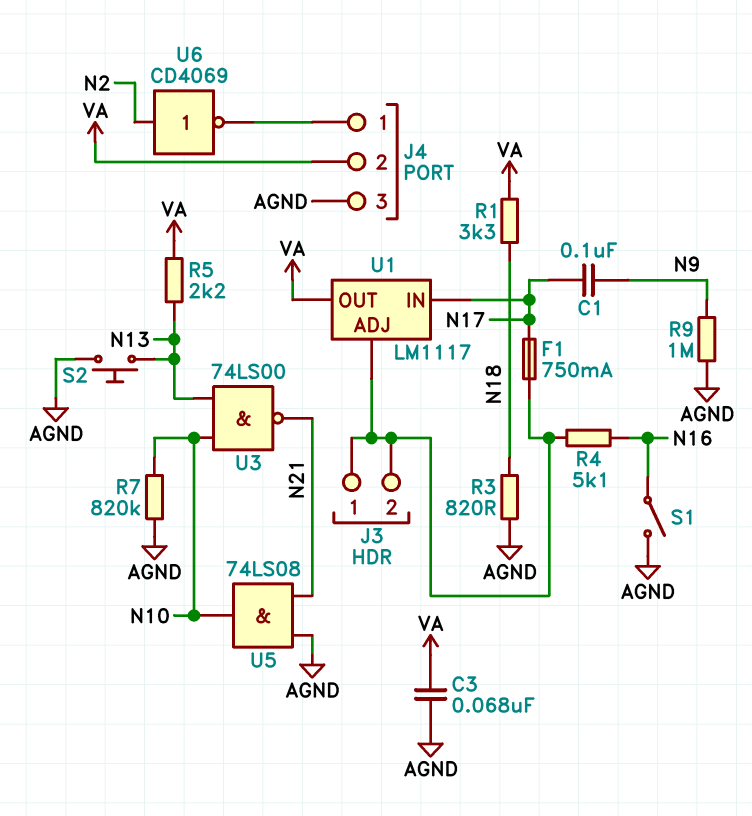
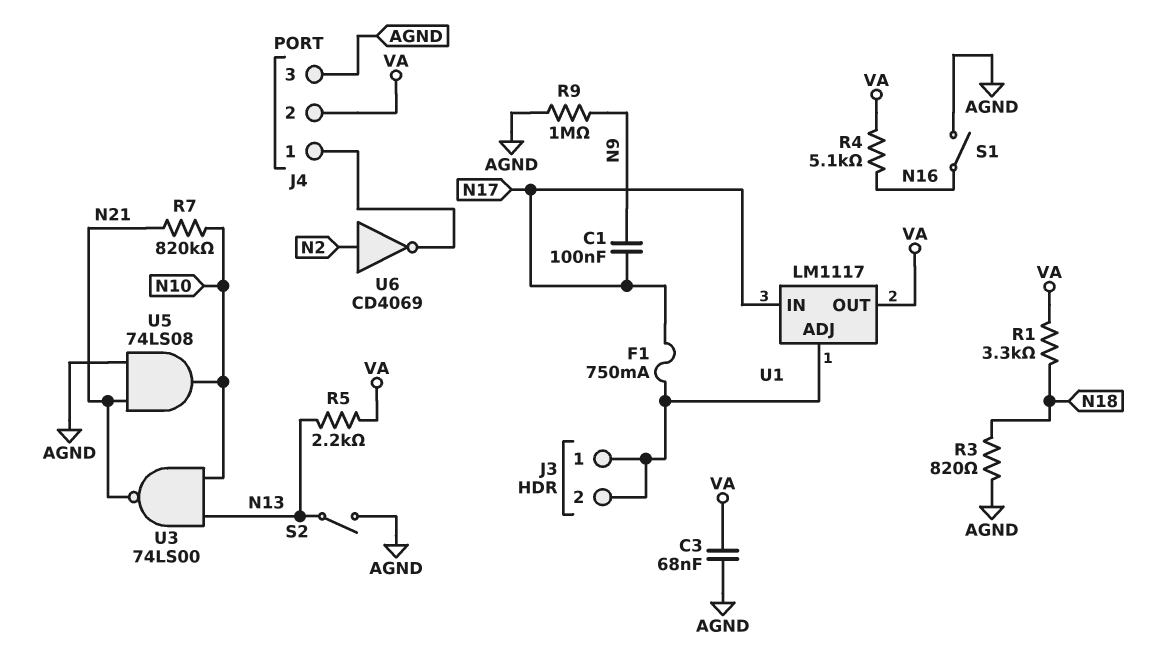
R4: 5.1k (J3/1, N16) -> 5.1k (N16, VA)
R7: 820k (AGND, N10) -> 820k (N10, N21)
S2: button (AGND, N13) -> switch (AGND, N13)

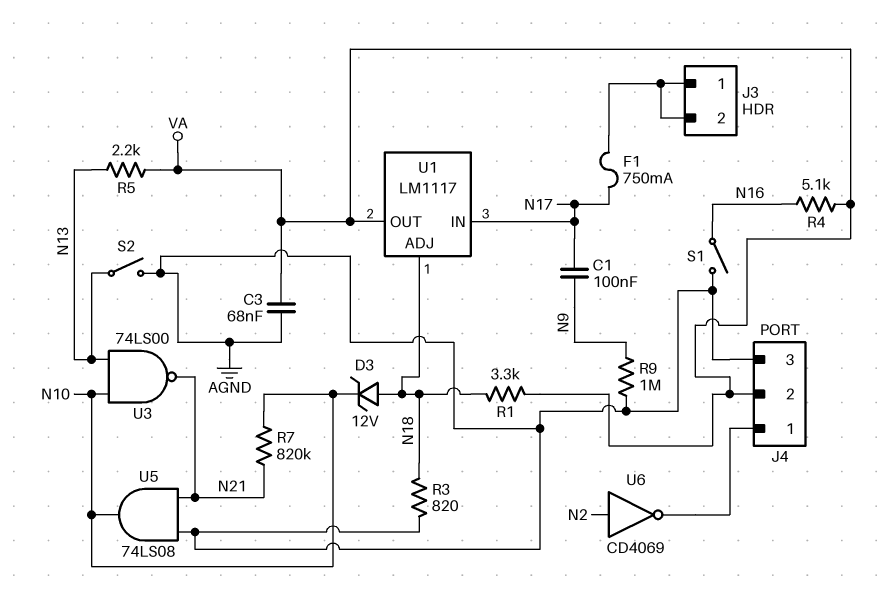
D3: none -> zener 12V (A N18, K N10)
U1 pin ADJ: J3/1 -> N18

